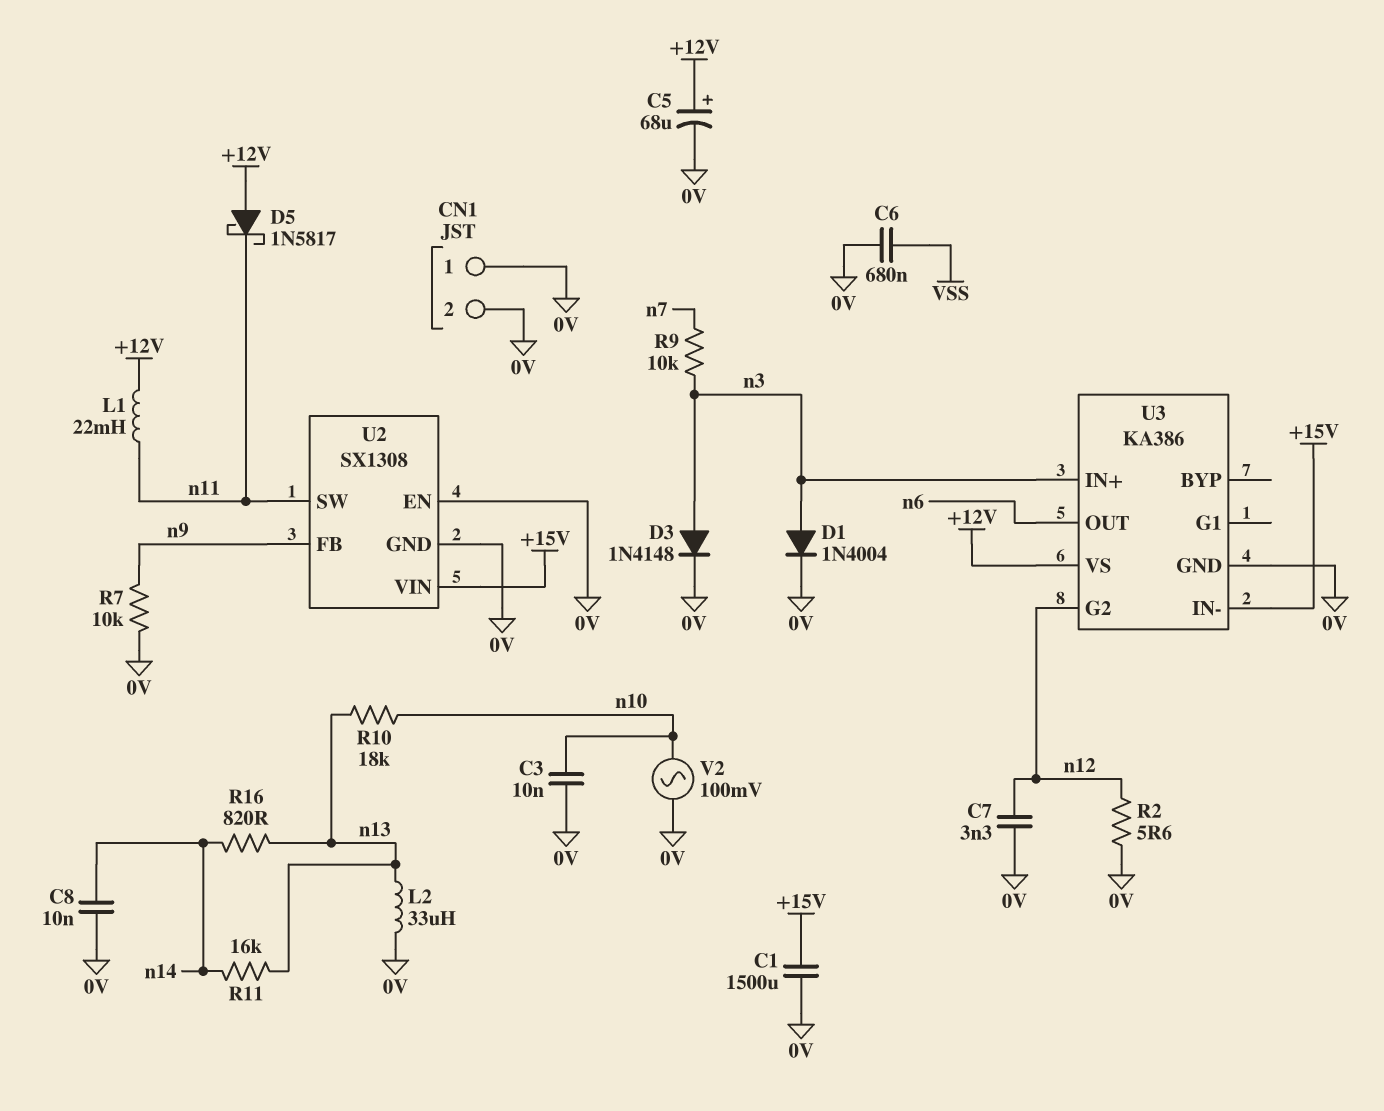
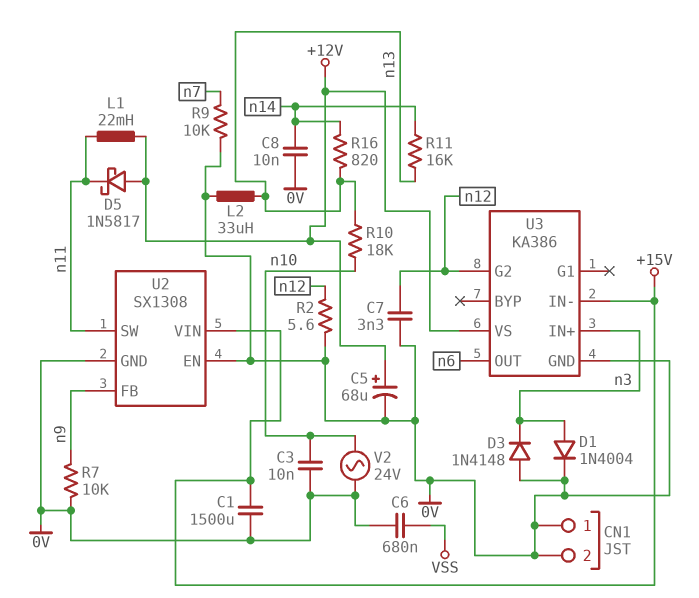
D3: diode 1N4148 (A n3, K 0V) -> diode 1N4148 (A 0V, K n3)
R9: 10k (n3, n7) -> 10k (0V, n7)
V2: AC 100mV (0V, n10) -> AC 24V (0V, n10)

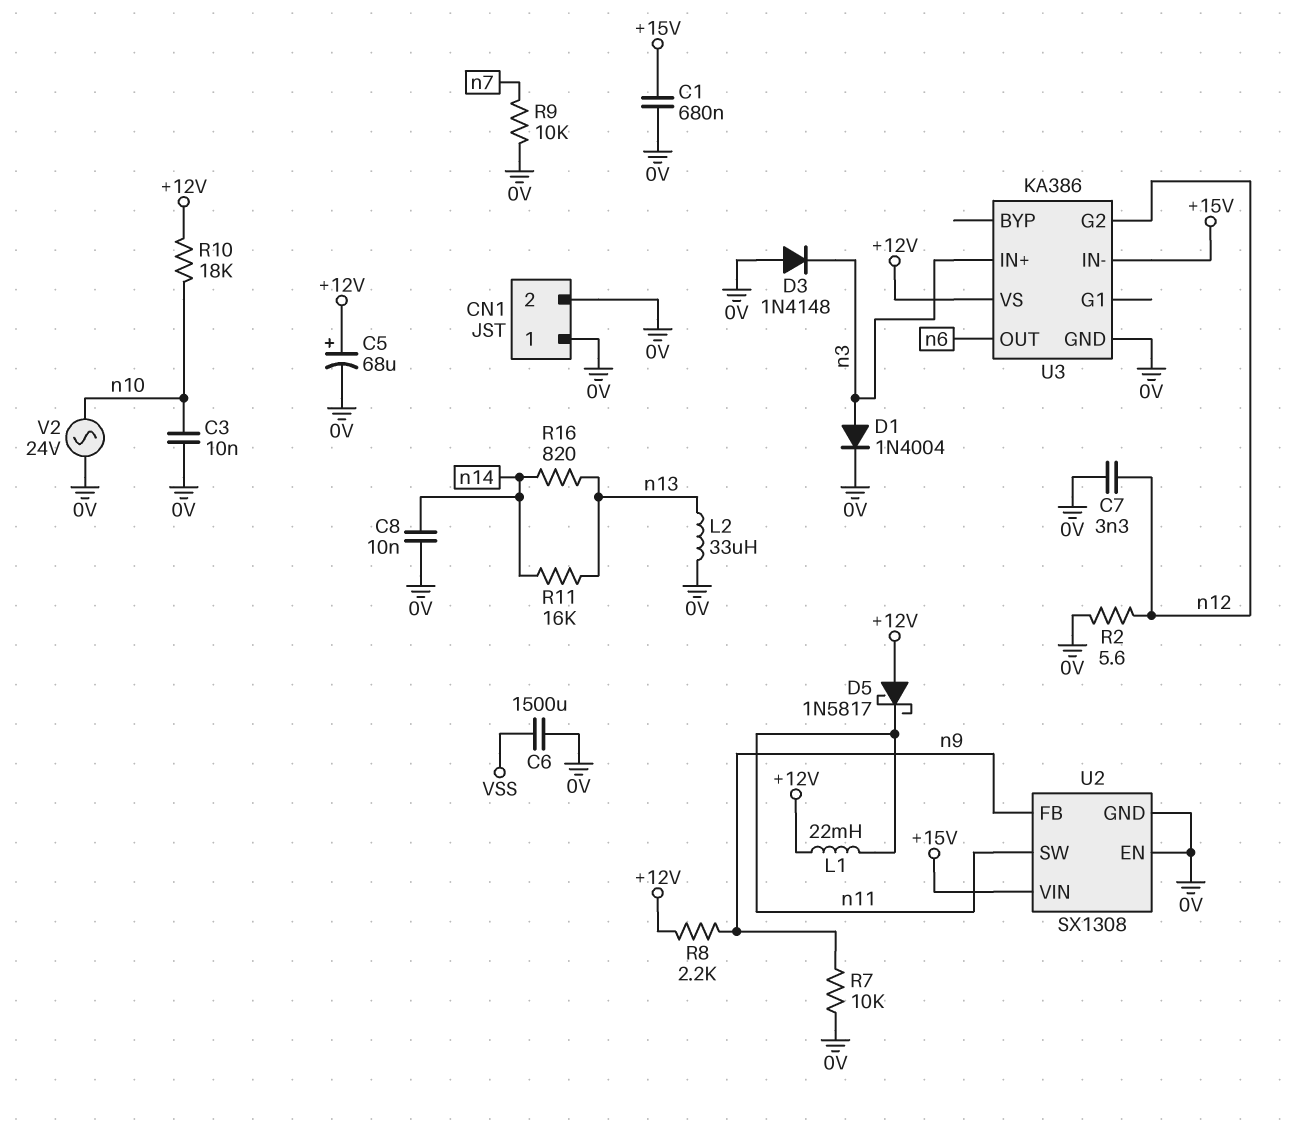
C1: 1500uF (+15V, 0V) -> 680nF (+15V, 0V)
C6: 680nF (0V, VSS) -> 1500uF (0V, VSS)
R8: none -> 2.2k (+12V, n9)
R10: 18k (n10, n13) -> 18k (+12V, n10)

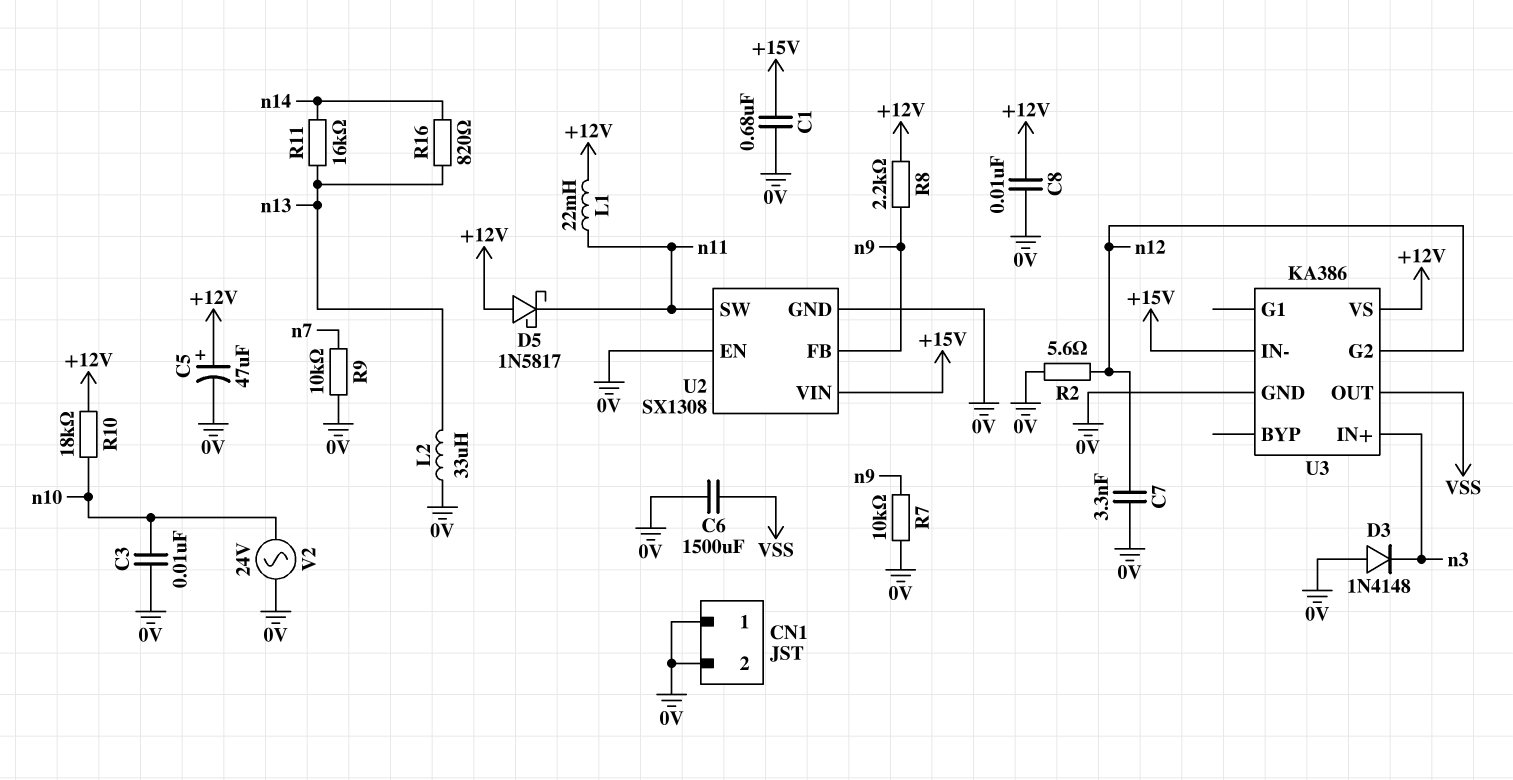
C5: 68uF (plus +12V, minus 0V) -> 47uF (plus +12V, minus 0V)
C8: 10nF (0V, n14) -> 10nF (+12V, 0V)
D1: diode 1N4004 (A n3, K 0V) -> none
U3 pin OUT: n6 -> VSS

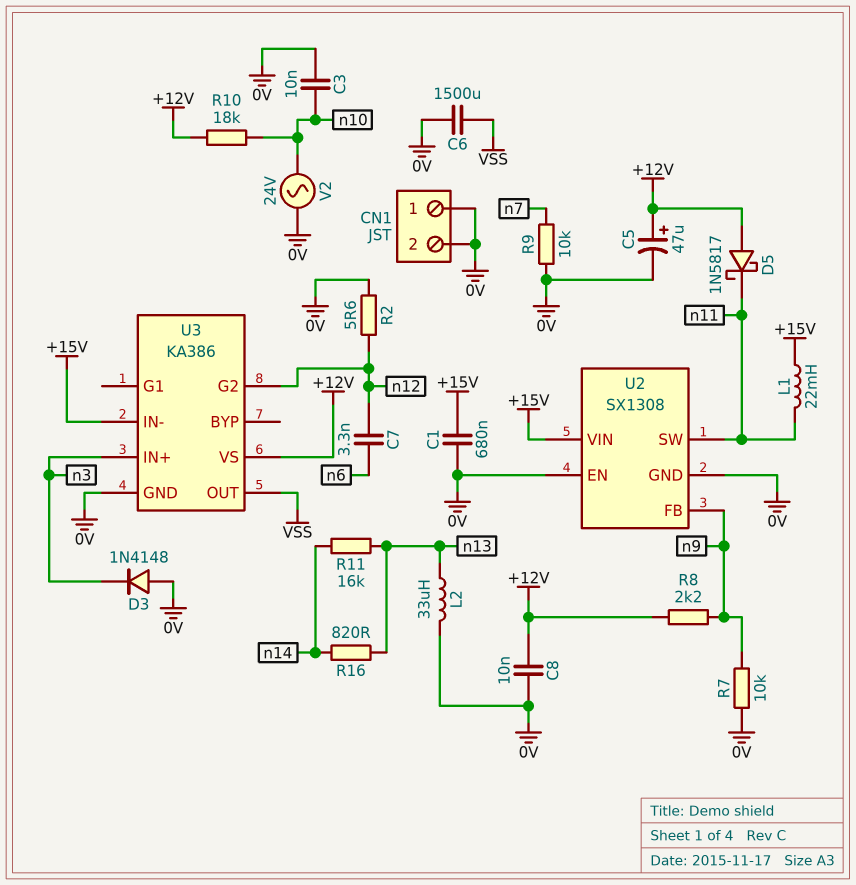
C7: 3.3nF (0V, n12) -> 3.3nF (n6, n12)
L1: 22mH (+12V, n11) -> 22mH (+15V, n11)

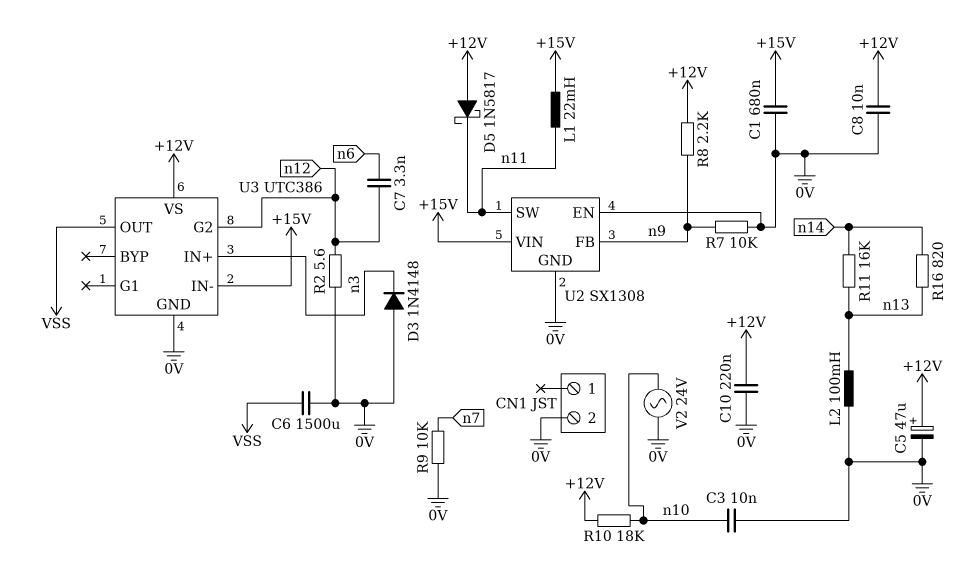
C10: none -> 220nF (+12V, 0V)
CN1 pin 1: 0V -> none
L2: 33uH (0V, n13) -> 100mH (0V, n13)
U3: KA386 -> UTC386

